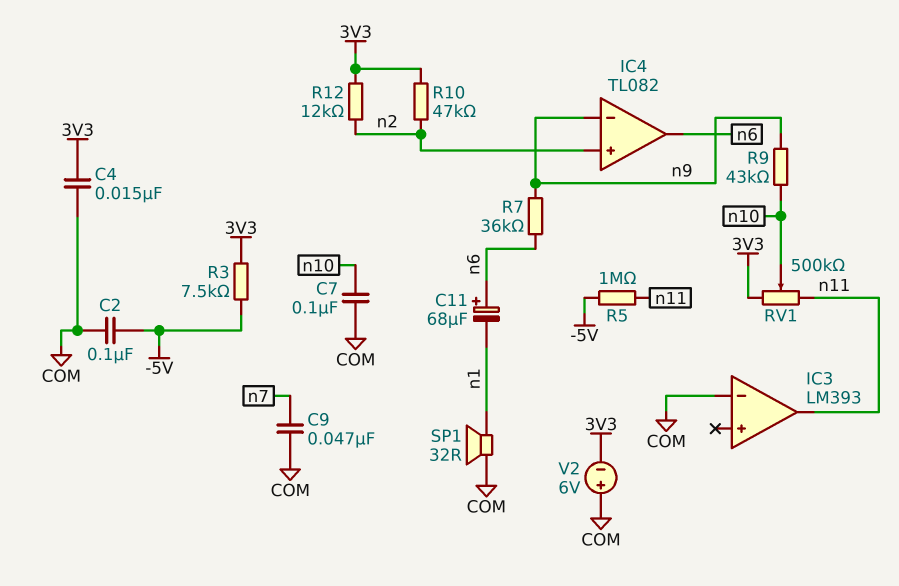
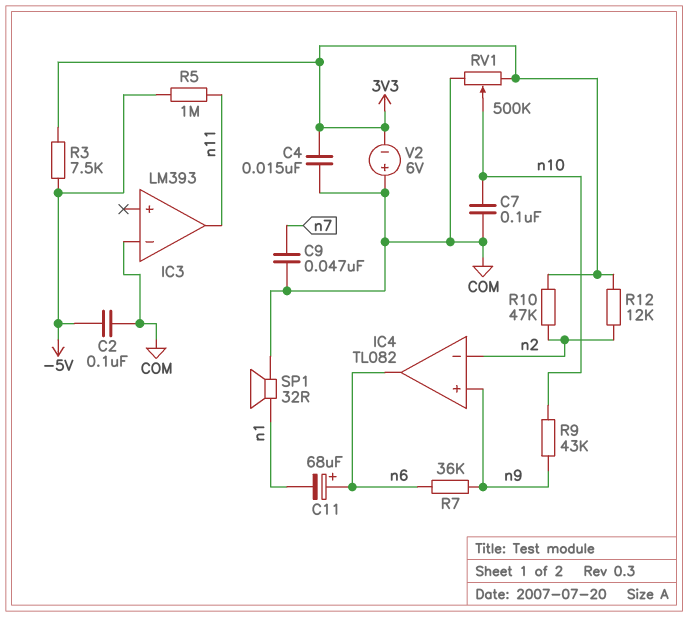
IC4 pin in+: n2 -> n9
IC4 pin in-: n9 -> n2
RV1: 500k (3V3, n11, wiper n10) -> 500k (3V3, COM, wiper n10)

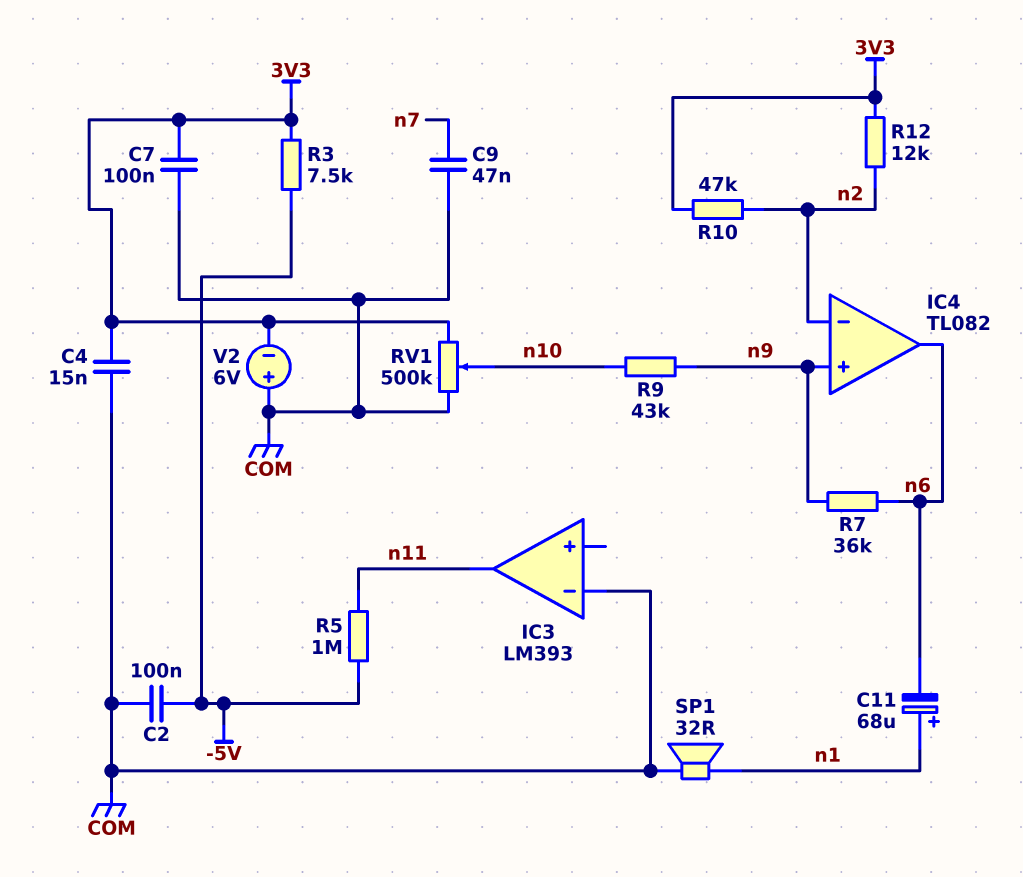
C7: 100nF (COM, n10) -> 100nF (3V3, COM)
C11: 68uF (plus n6, minus n1) -> 68uF (plus n1, minus n6)

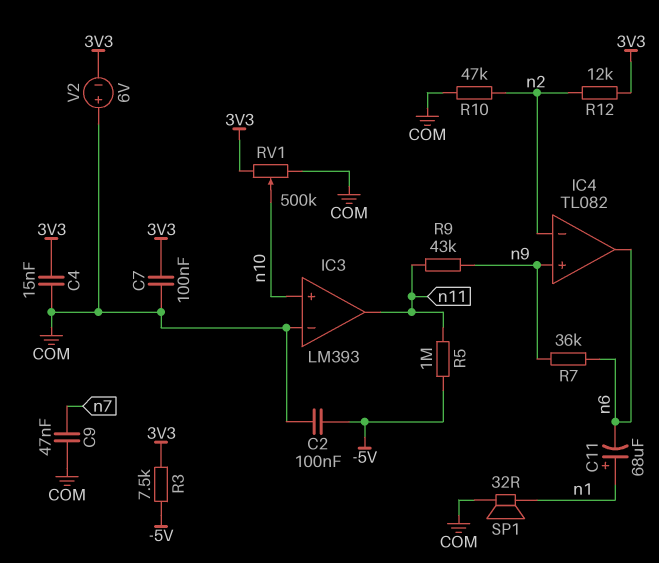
IC3 pin in+: none -> n10
R9: 43k (n9, n10) -> 43k (n9, n11)
R10: 47k (3V3, n2) -> 47k (COM, n2)

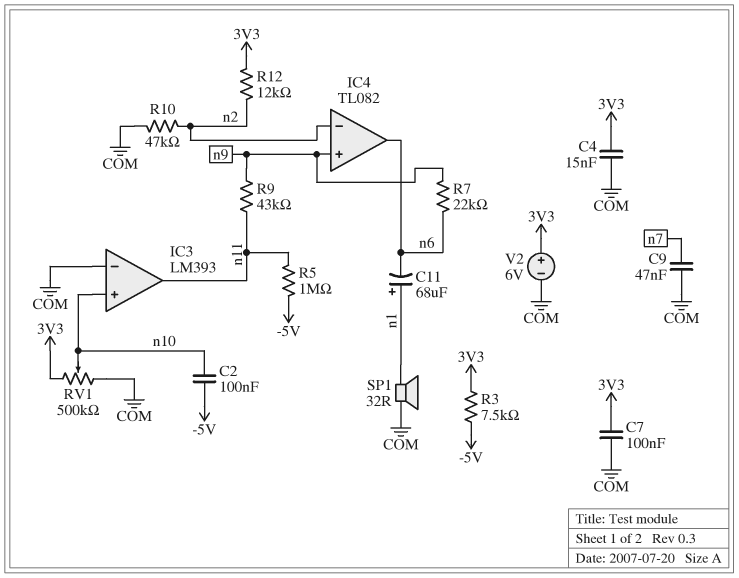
C2: 100nF (-5V, COM) -> 100nF (-5V, n10)
R7: 36k (n6, n9) -> 22k (n6, n9)
V2: 6V (plus COM, minus 3V3) -> 6V (plus 3V3, minus COM)

